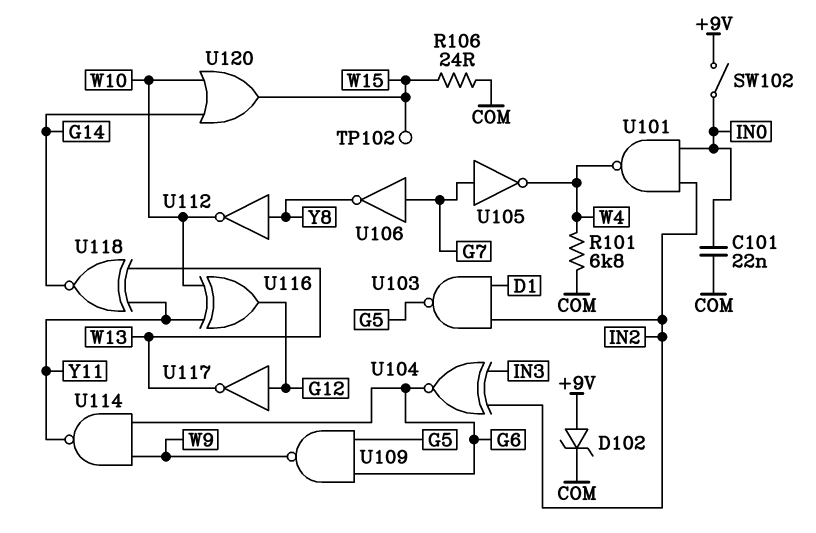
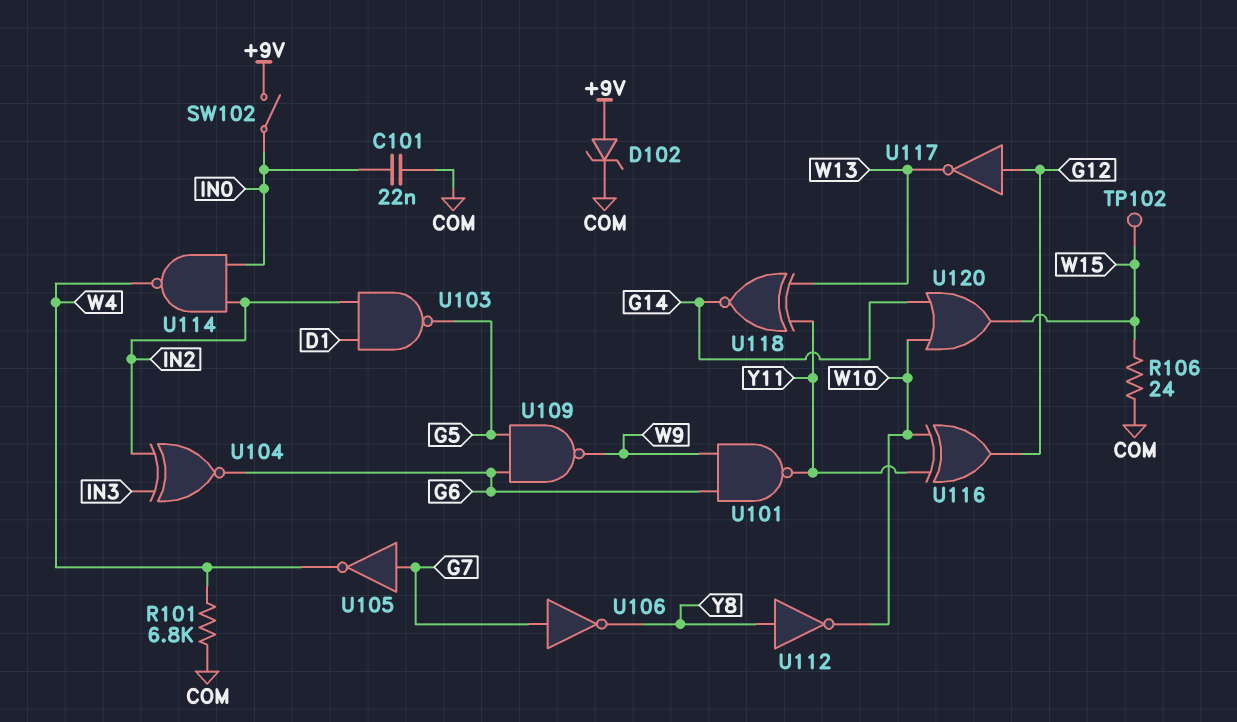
U101: NAND (in IN0, in IN2, out W4) -> NAND (in G6, in W9, out Y11)
U114: NAND (in G6, in W9, out Y11) -> NAND (in IN0, in IN2, out W4)

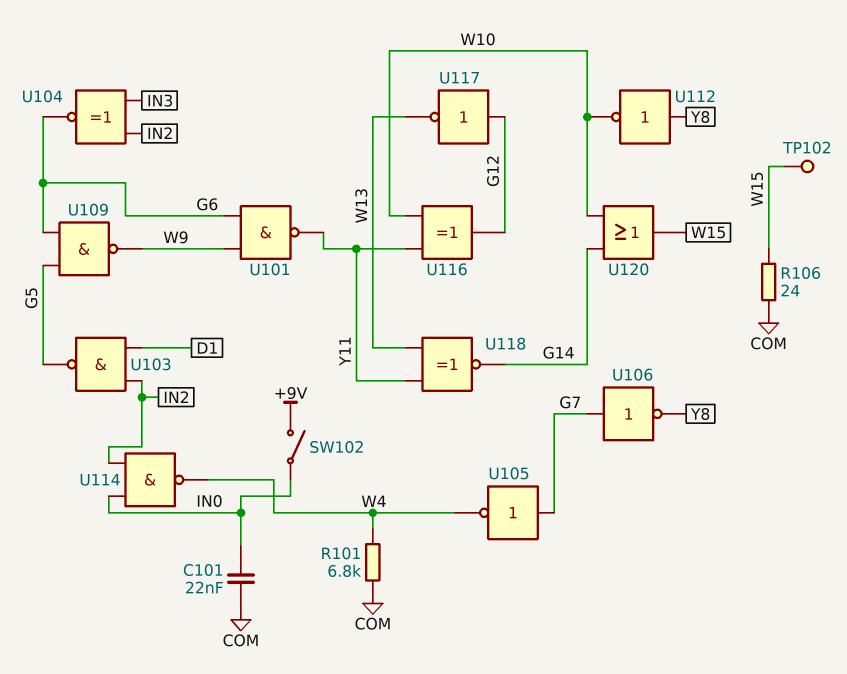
D102: zener (A +9V, K COM) -> none

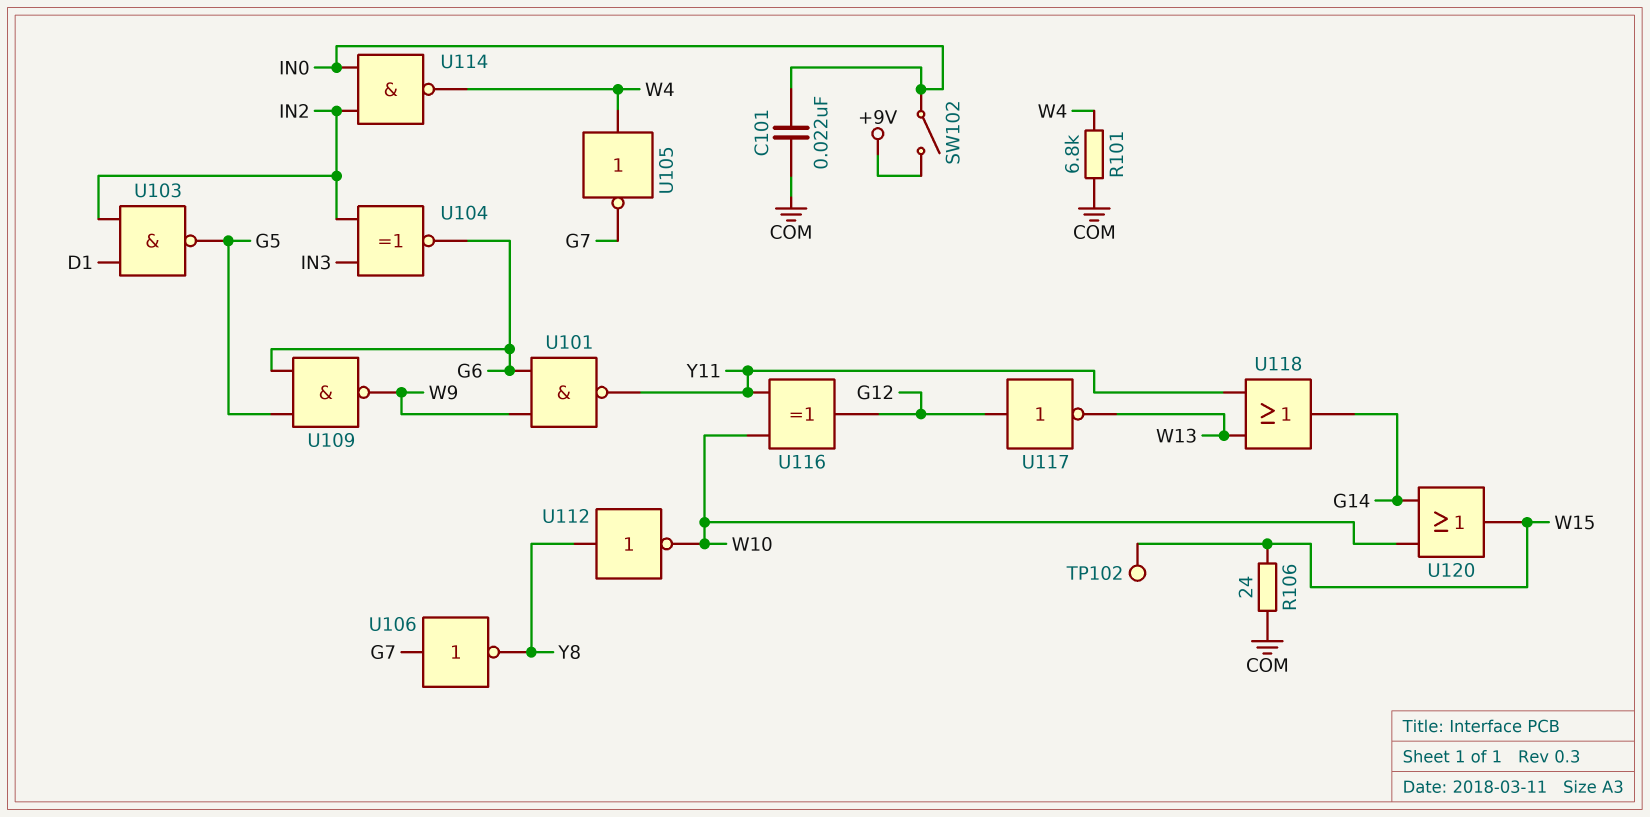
U105: NOT (in G7, out W4) -> NOT (in W4, out G7)
U118: XNOR (in W13, in Y11, out G14) -> OR (in W13, in Y11, out G14)

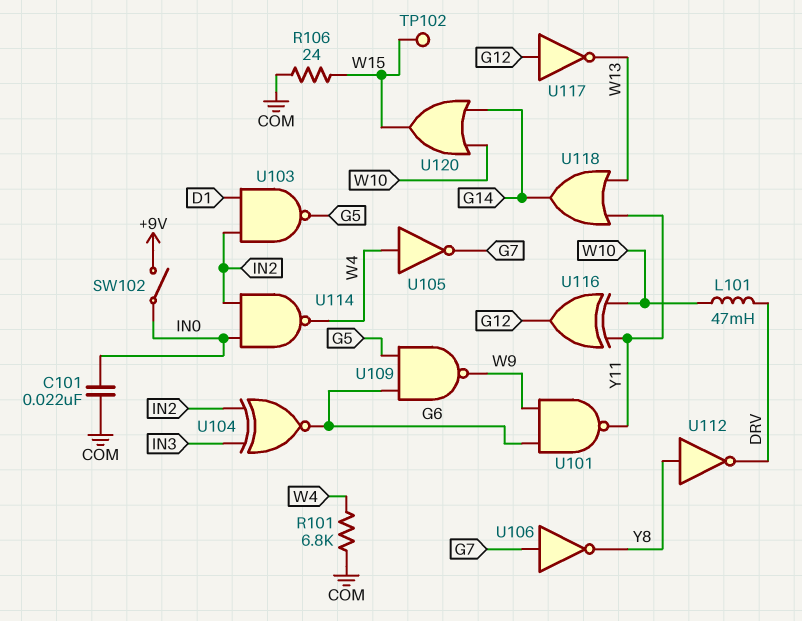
L101: none -> 47mH (DRV, W10)
U112: NOT (in Y8, out W10) -> NOT (in Y8, out DRV)

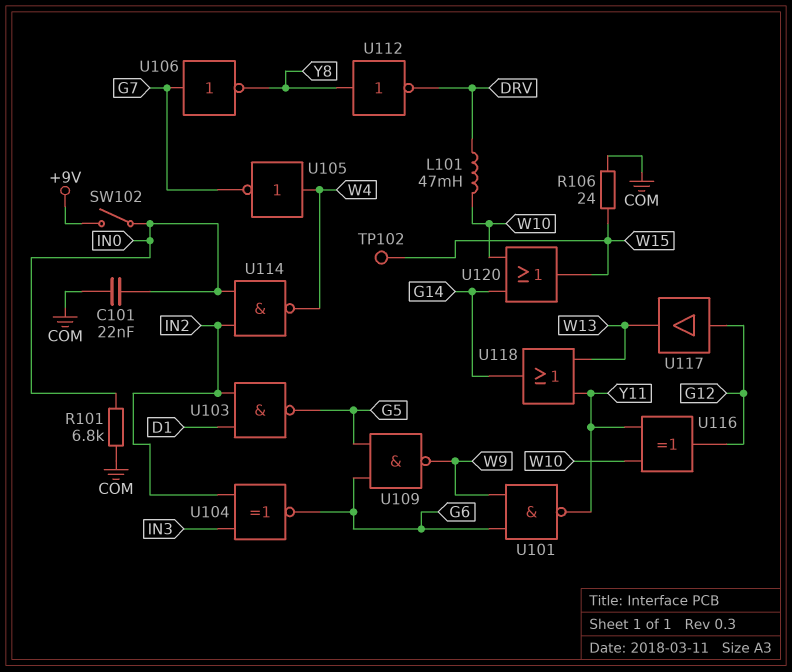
R101: 6.8k (COM, W4) -> 6.8k (COM, IN0)
U117: NOT (in G12, out W13) -> buffer (in G12, out W13)

